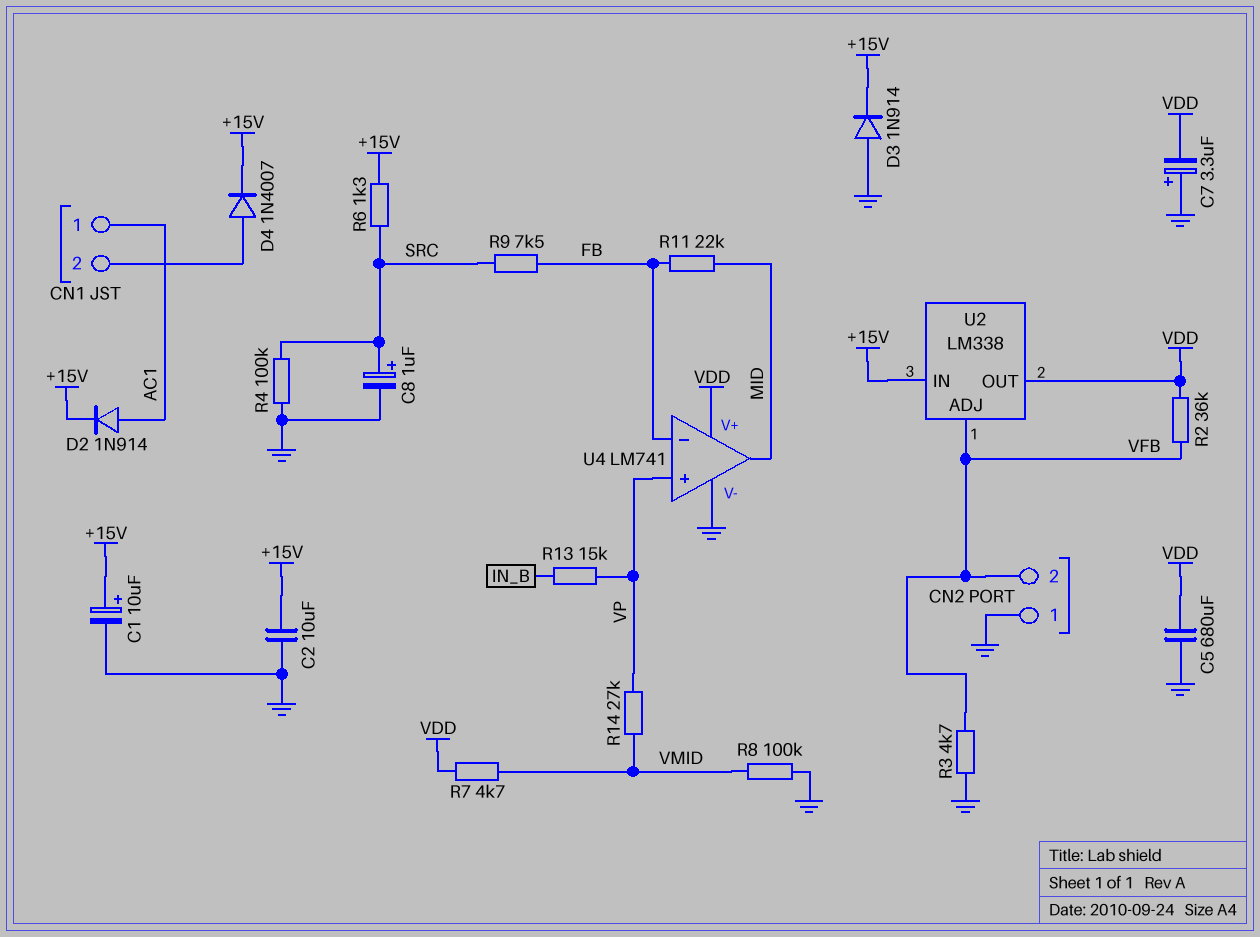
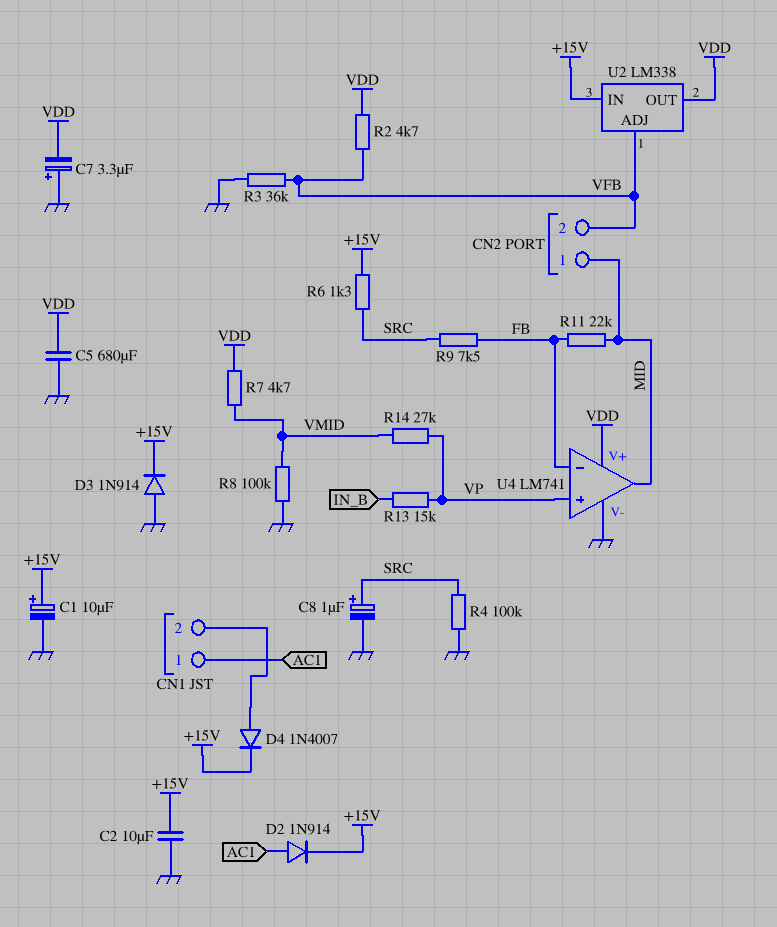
CN2 pin 1: GND -> MID
R2: 36k (VDD, VFB) -> 4.7k (VDD, VFB)
R3: 4.7k (GND, VFB) -> 36k (GND, VFB)

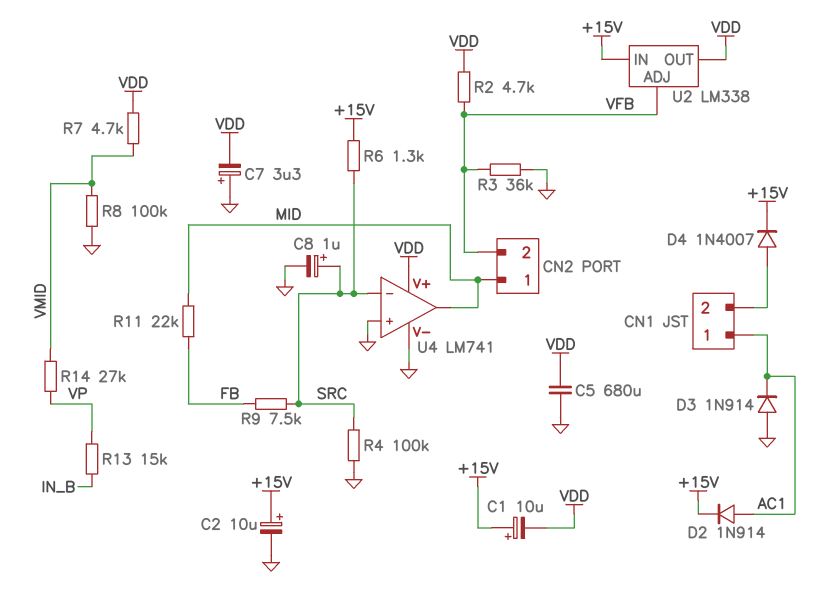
C1: 10uF (plus +15V, minus GND) -> 10uF (plus +15V, minus VDD)
C2: 10uF (+15V, GND) -> 10uF (plus +15V, minus GND)
D3: diode 1N914 (A GND, K +15V) -> diode 1N914 (A GND, K AC1)
U4 pin in+: VP -> GND
U4 pin in-: FB -> SRC

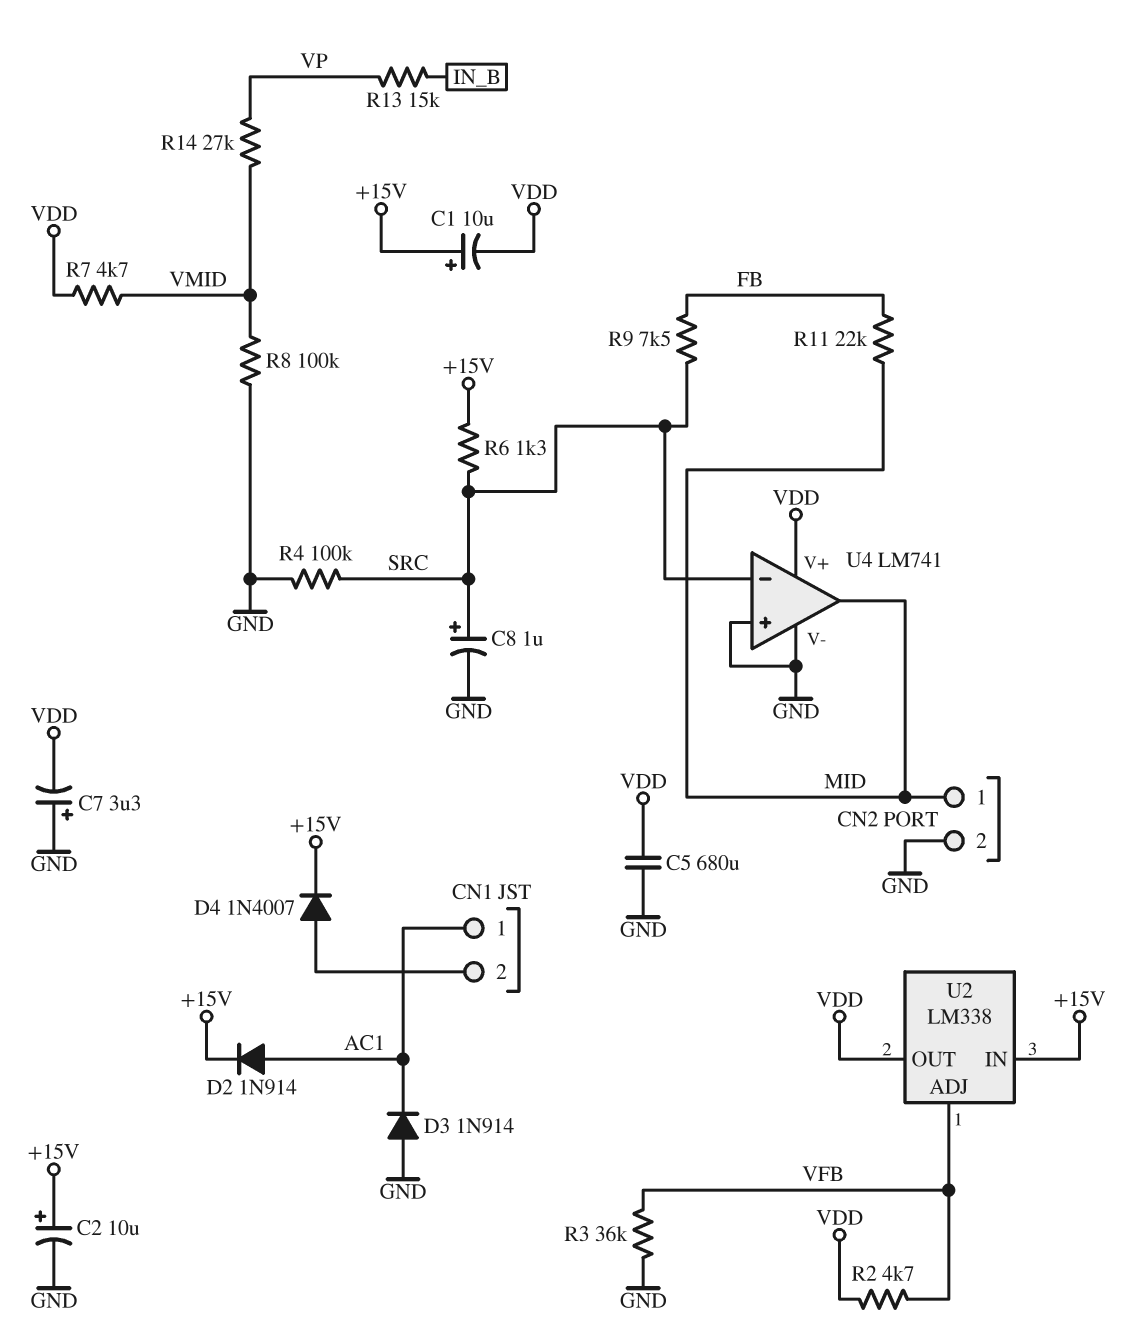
CN2 pin 2: VFB -> GND

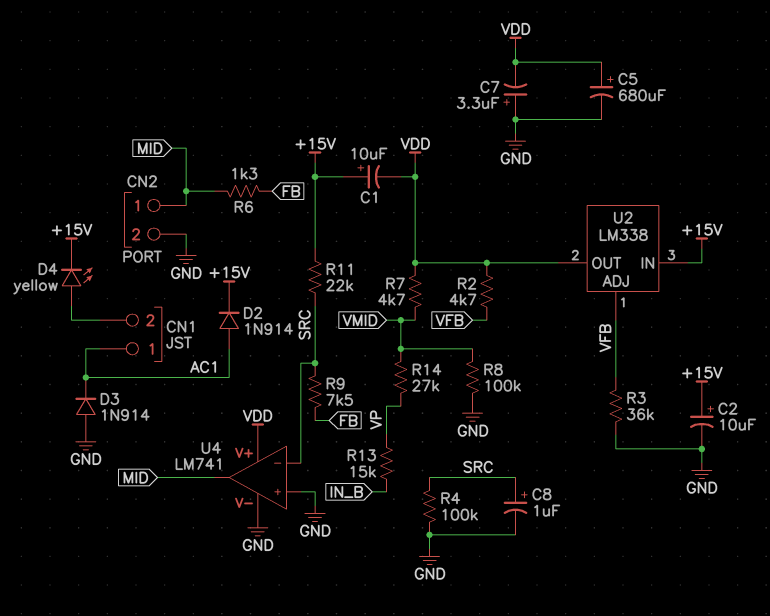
C5: 680uF (GND, VDD) -> 680uF (plus VDD, minus GND)
D4: diode 1N4007 (A CN1/2, K +15V) -> LED yellow (A CN1/2, K +15V)
R6: 1.3k (+15V, SRC) -> 1.3k (FB, MID)
R11: 22k (FB, MID) -> 22k (+15V, SRC)

